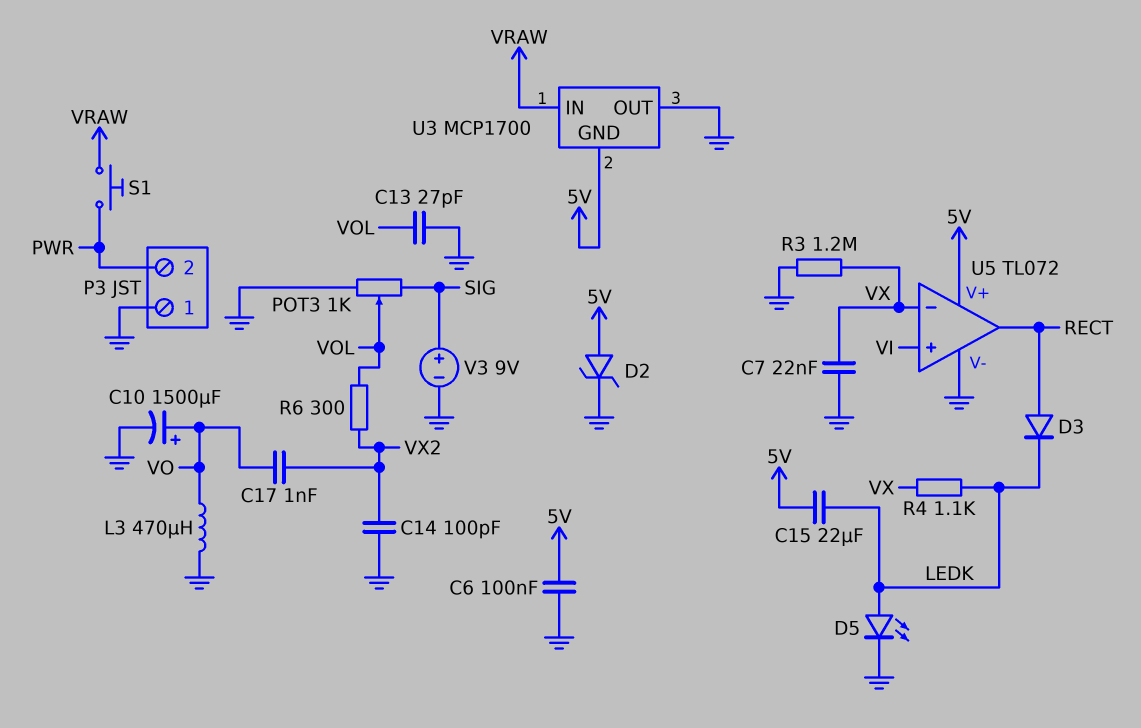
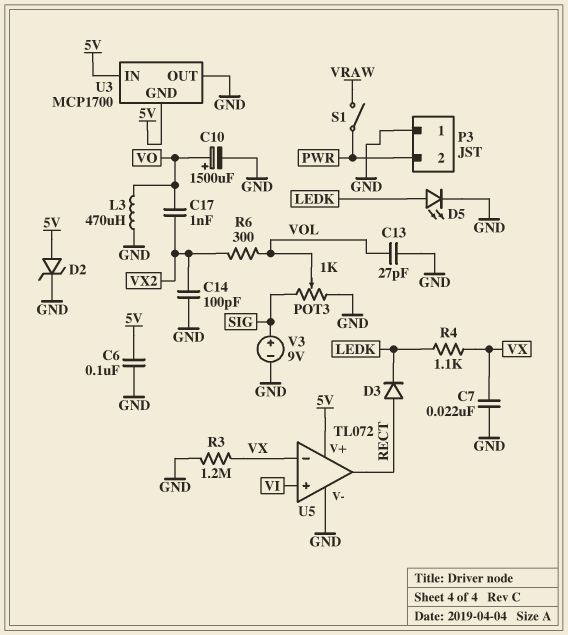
C15: 22uF (5V, LEDK) -> none
S1: button (PWR, VRAW) -> switch (PWR, VRAW)
U3 pin IN: VRAW -> 5V

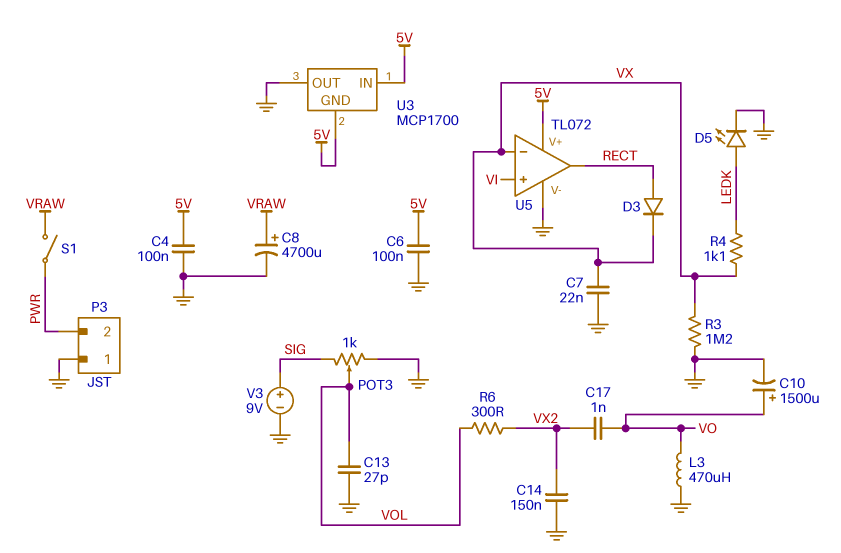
C4: none -> 100nF (5V, GND)
C8: none -> 4700uF (plus VRAW, minus GND)
C14: 100pF (GND, VX2) -> 150nF (GND, VX2)
D2: zener (A 5V, K GND) -> none
D3: diode (A RECT, K LEDK) -> diode (A RECT, K VX)

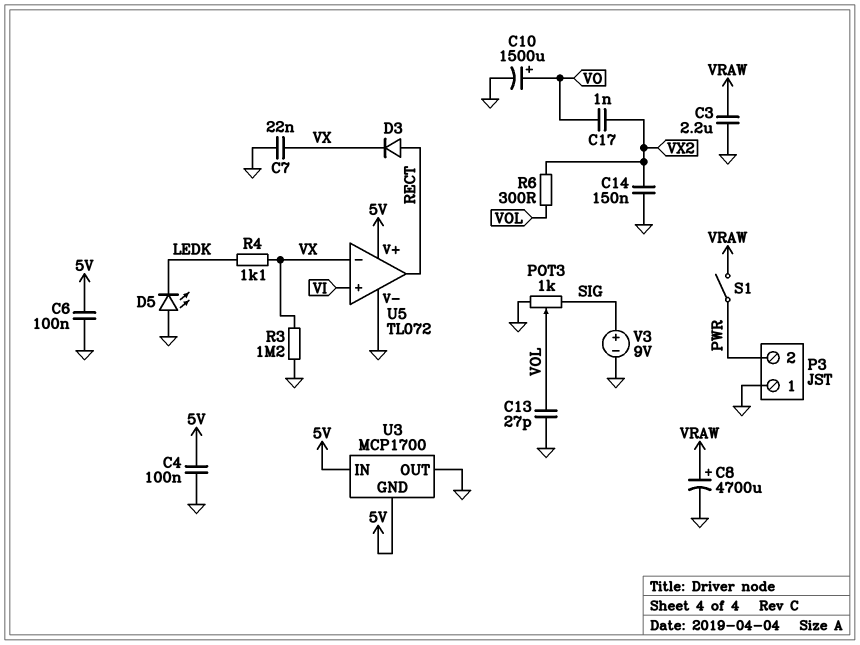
C3: none -> 2.2uF (GND, VRAW)
D5: LED (A LEDK, K GND) -> LED (A GND, K LEDK)
L3: 470uH (GND, VO) -> none

